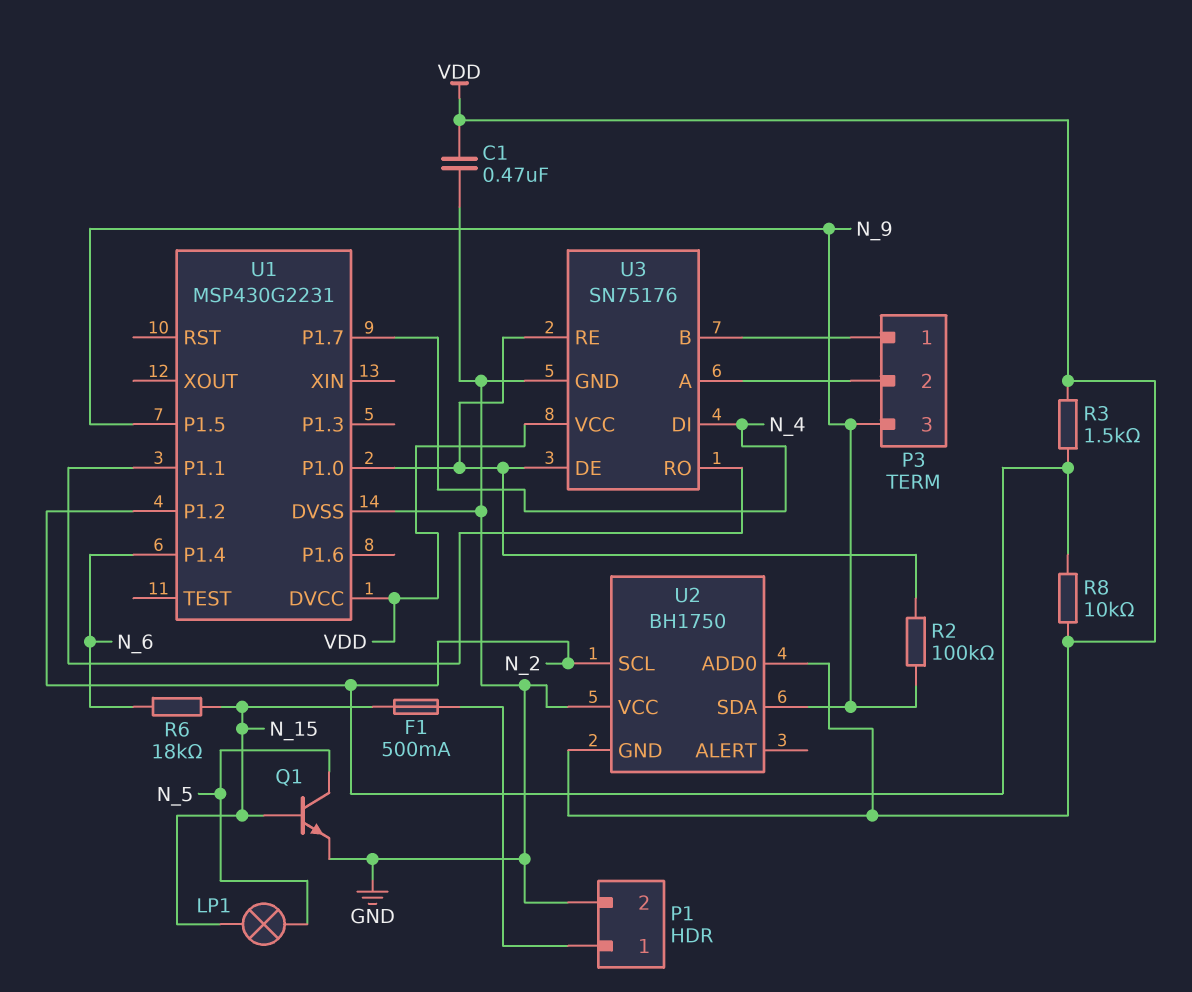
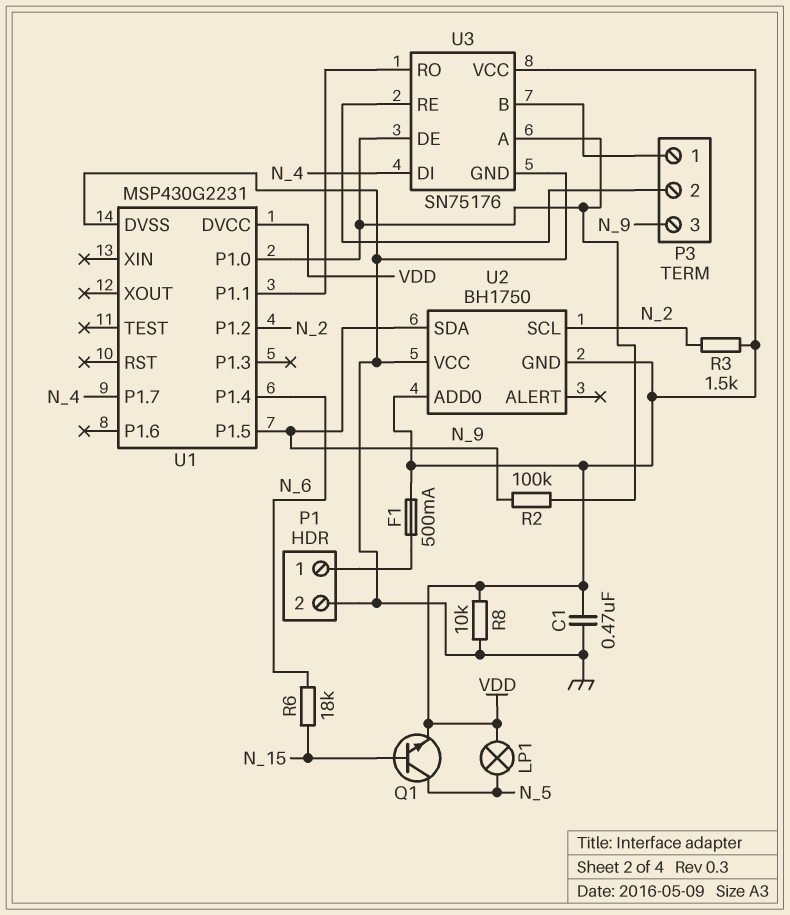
F1: 500mA (N_15, P1/1) -> 500mA (P1/1, VDD)
LP1: lamp (N_5, N_15) -> lamp (N_5, VDD)
Q1: NPN (B N_15, C N_5, E GND) -> NPN (B N_15, C N_5, E VDD)
R8: 10k (N_2, VDD) -> 10k (GND, VDD)
U3 pin A: P3/2 -> U1/P1.0
U3 pin RE: U1/P1.0 -> P3/2

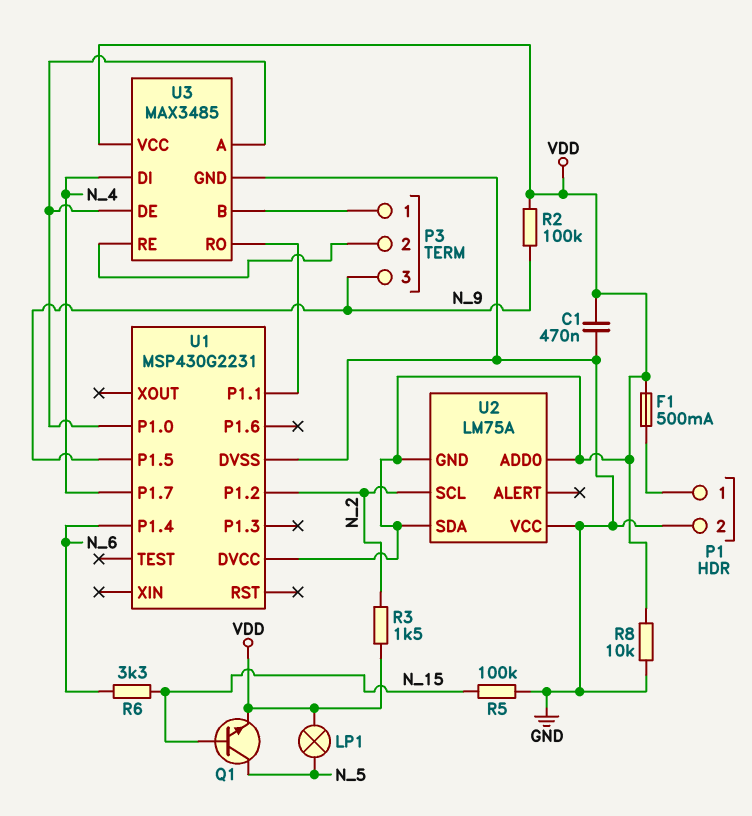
R2: 100k (N_9, U1/P1.0) -> 100k (N_9, VDD)
R5: none -> 100k (GND, N_15)
R6: 18k (N_6, N_15) -> 3.3k (N_6, N_15)
U2: BH1750 -> LM75A
U2 pin SDA: N_9 -> VDD
U3: SN75176 -> MAX3485

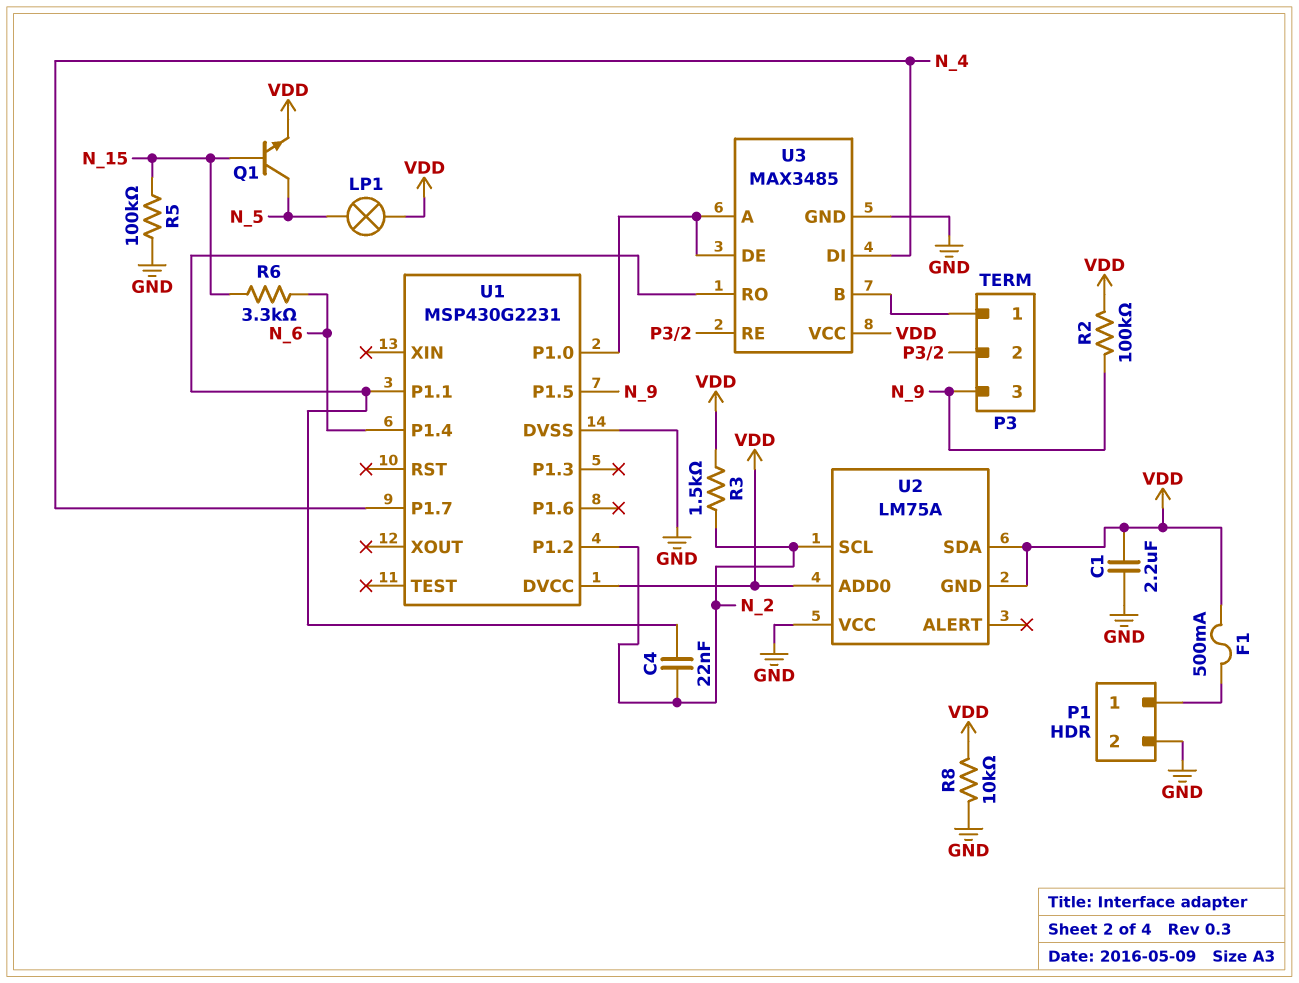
C1: 470nF (GND, VDD) -> 2.2uF (GND, VDD)
C4: none -> 22nF (N_2, U1/P1.1)

